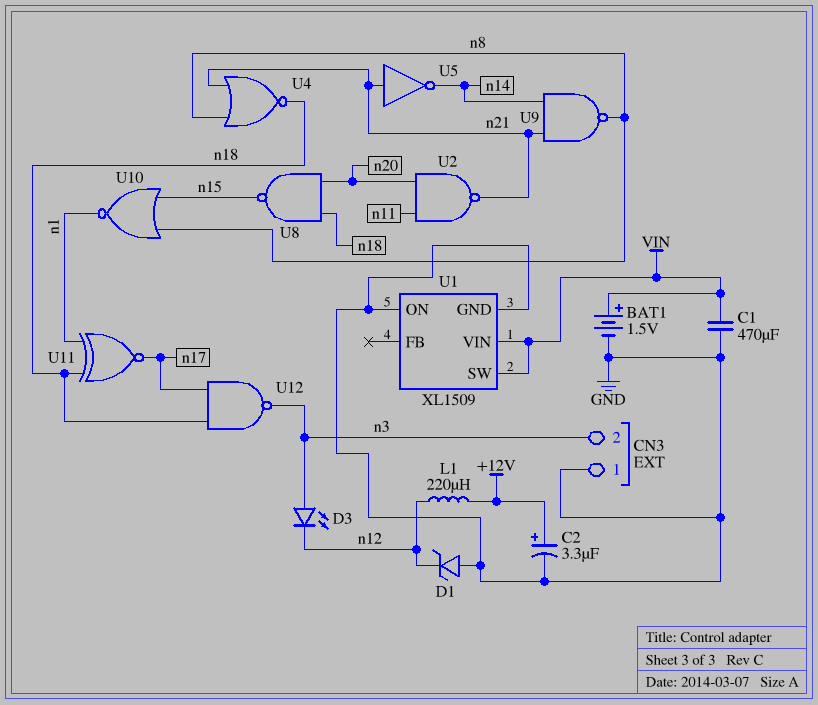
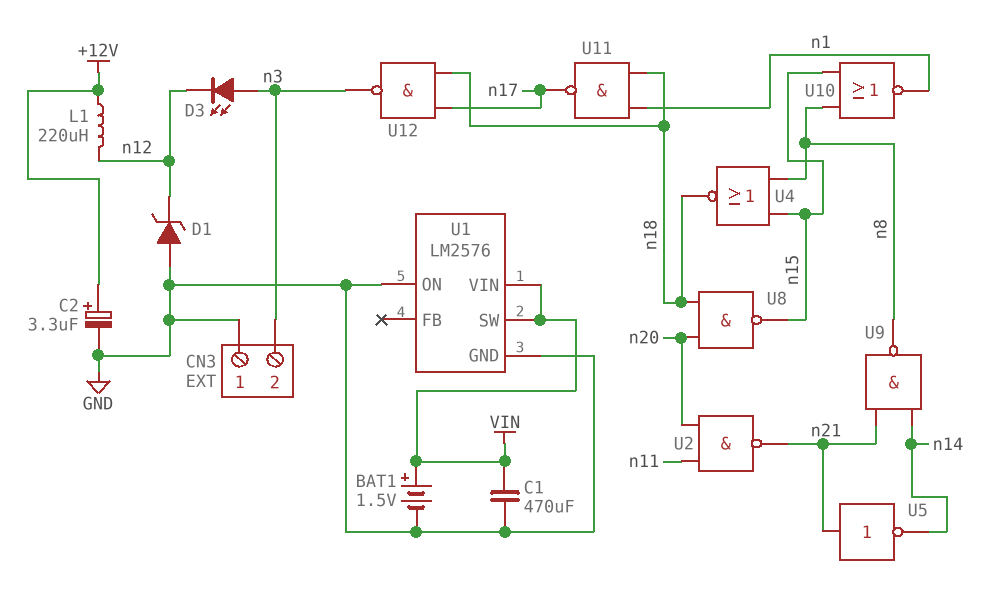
U1: XL1509 -> LM2576
U4: NOR (in n8, in n21, out n18) -> NOR (in n8, in n15, out n18)
U11: XNOR (in n1, in n18, out n17) -> NAND (in n1, in n18, out n17)

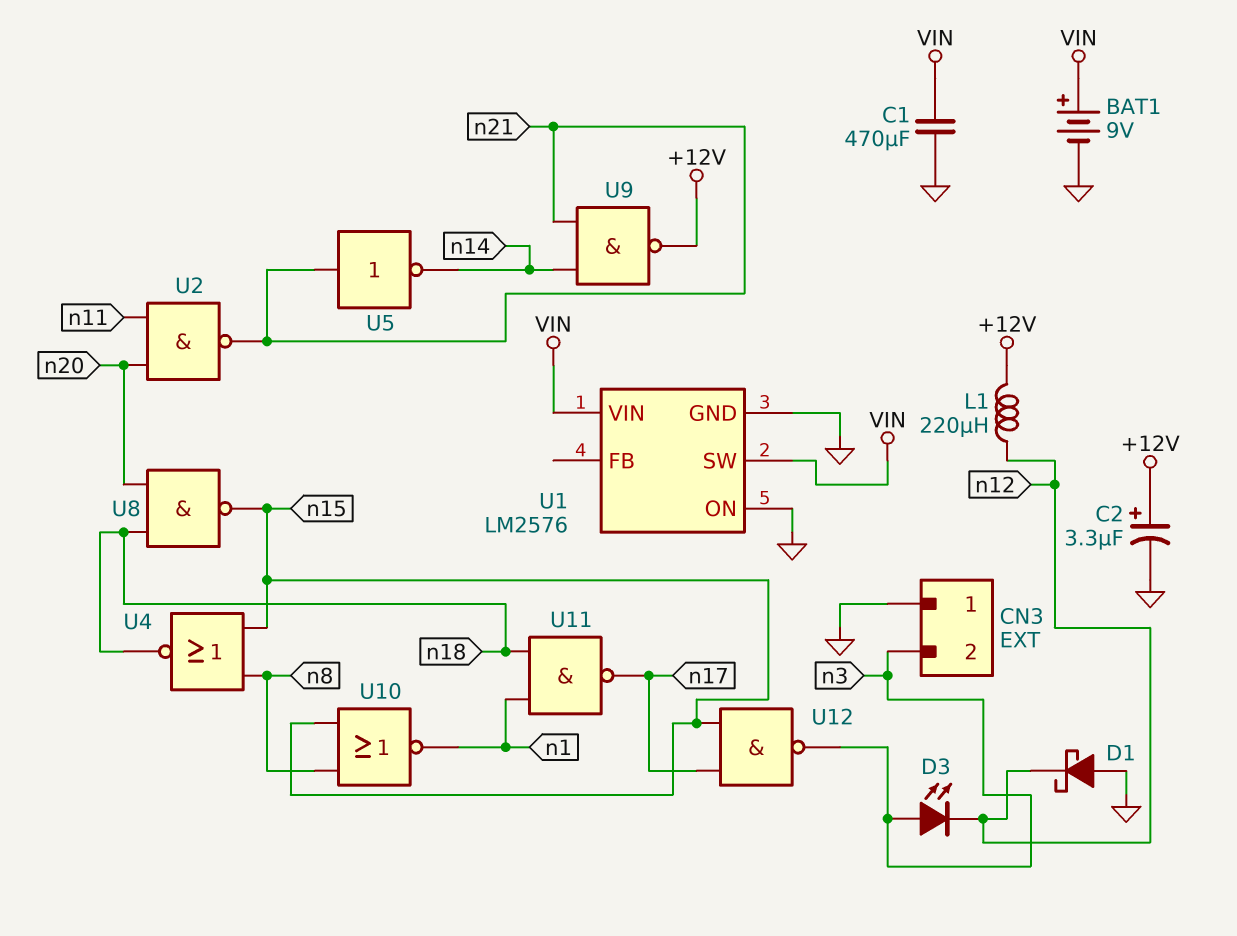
BAT1: 1.5V (plus VIN, minus GND) -> 9V (plus VIN, minus GND)
D1: zener (A GND, K n12) -> schottky (A GND, K n12)
U9: NAND (in n14, in n21, out n8) -> NAND (in n14, in n21, out +12V)
U12: NAND (in n17, in n18, out n3) -> NAND (in n15, in n17, out n3)

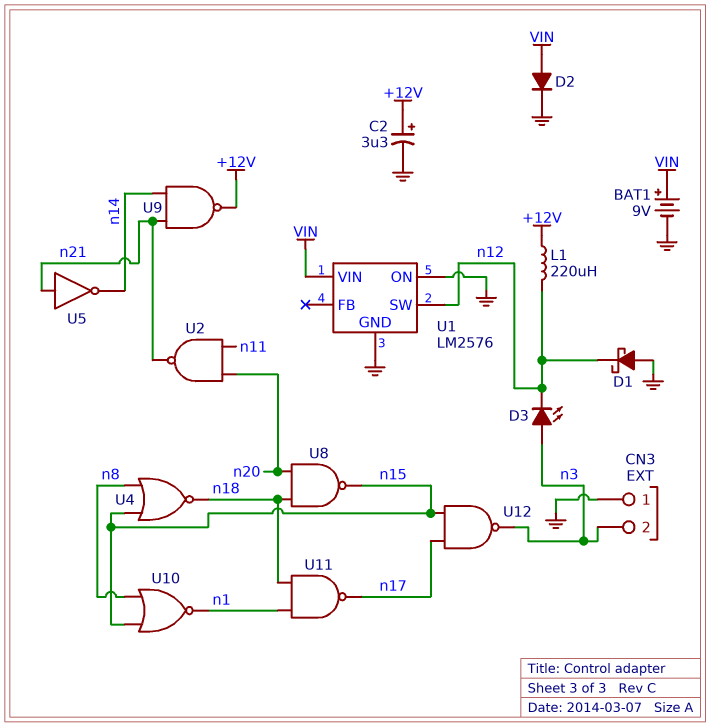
C1: 470uF (GND, VIN) -> none
D2: none -> diode (A VIN, K GND)
U1 pin SW: VIN -> n12

